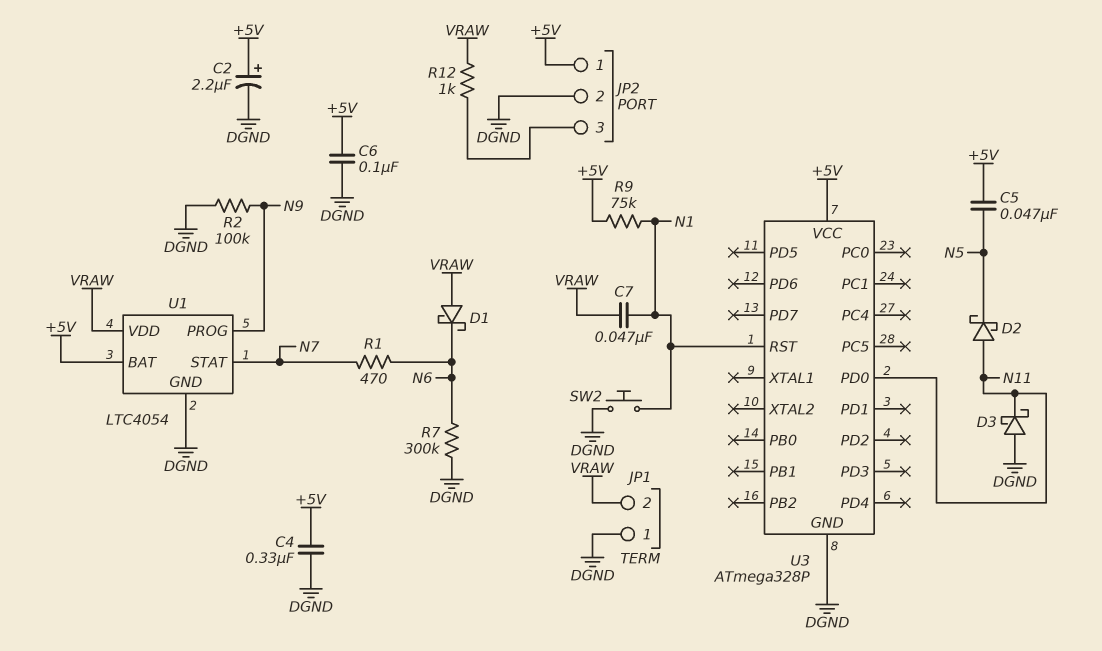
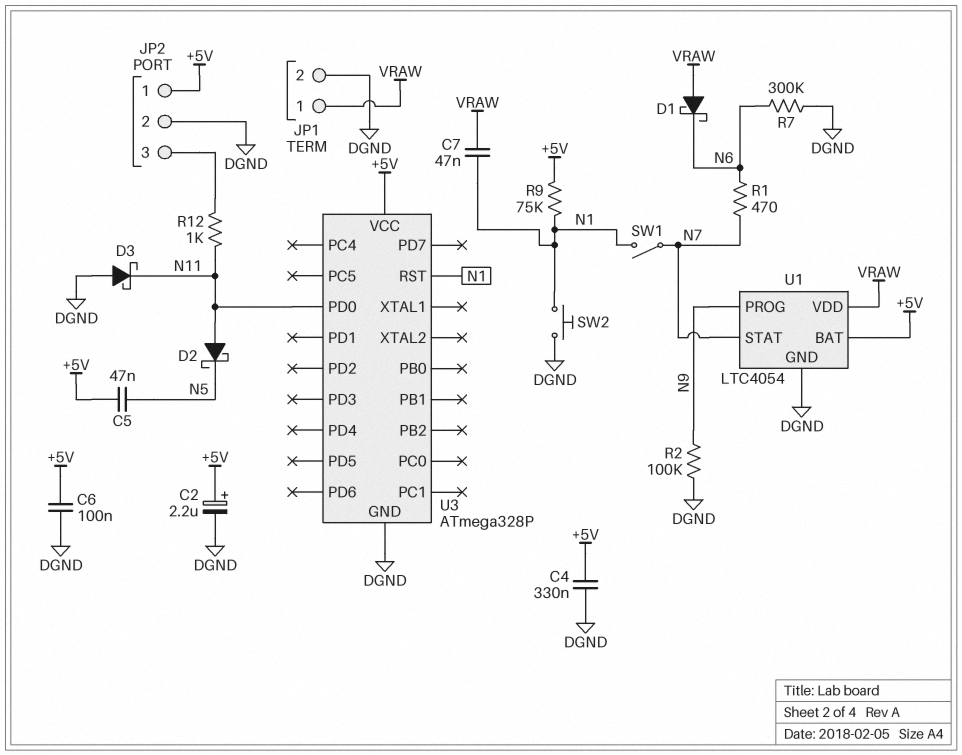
JP1 pin 1: DGND -> VRAW
JP1 pin 2: VRAW -> DGND
R12: 1k (JP2/3, VRAW) -> 1k (JP2/3, N11)
SW1: none -> switch (N1, N7)

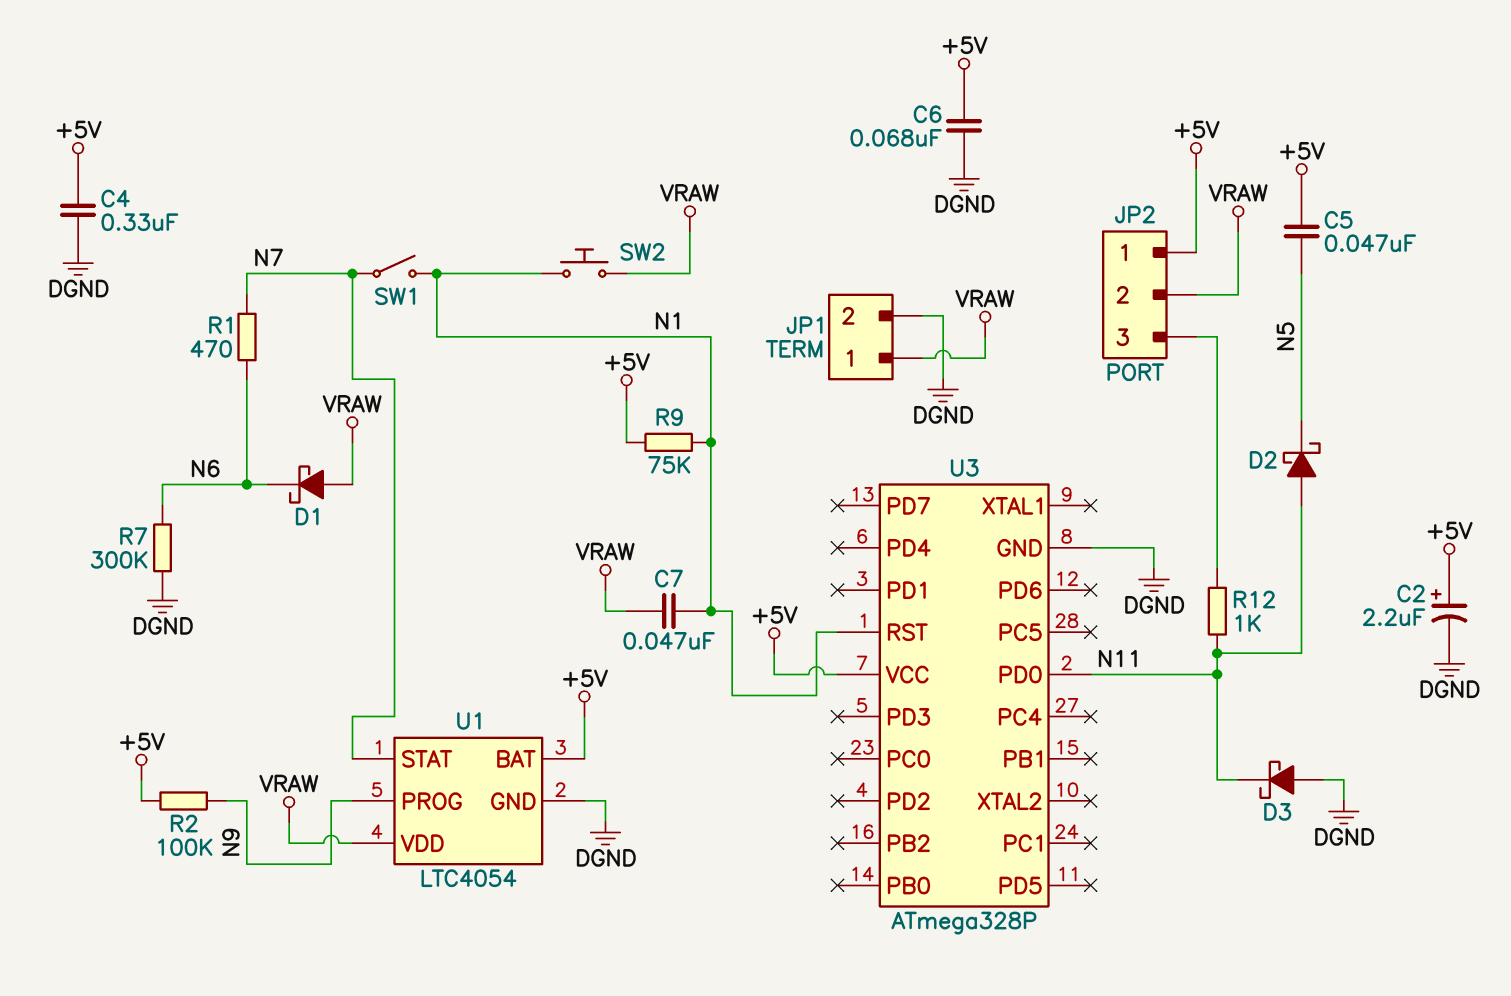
C6: 100nF (+5V, DGND) -> 68nF (+5V, DGND)
JP2 pin 2: DGND -> VRAW
R2: 100k (DGND, N9) -> 100k (+5V, N9)
SW2: button (DGND, N1) -> button (N1, VRAW)

